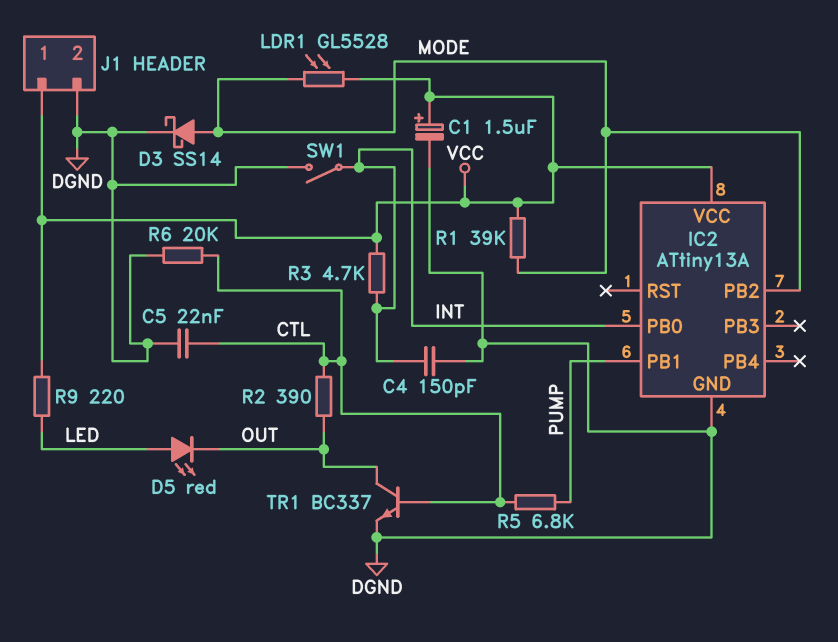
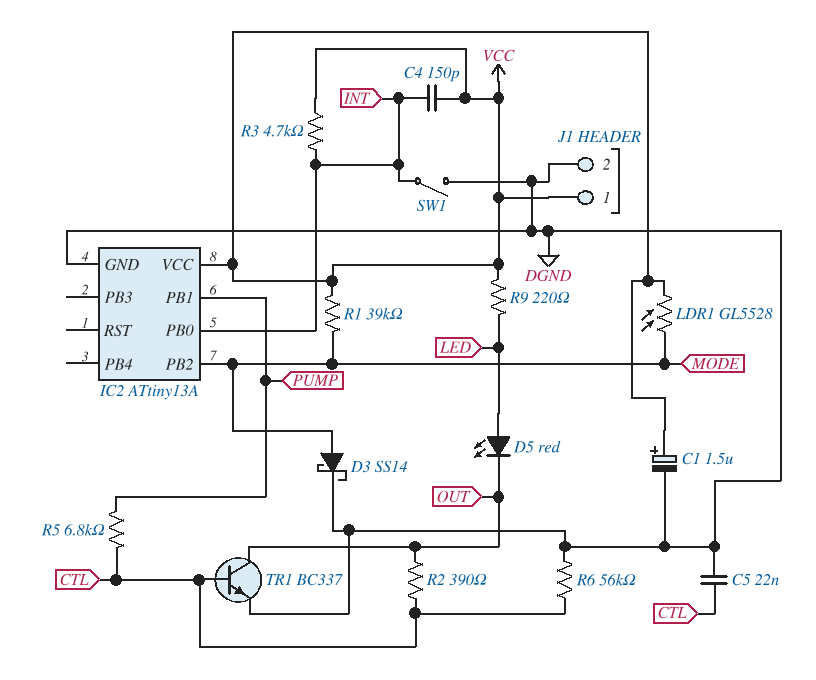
C4: 150pF (DGND, INT) -> 150pF (INT, VCC)
R6: 20k (CTL, DGND) -> 56k (CTL, DGND)

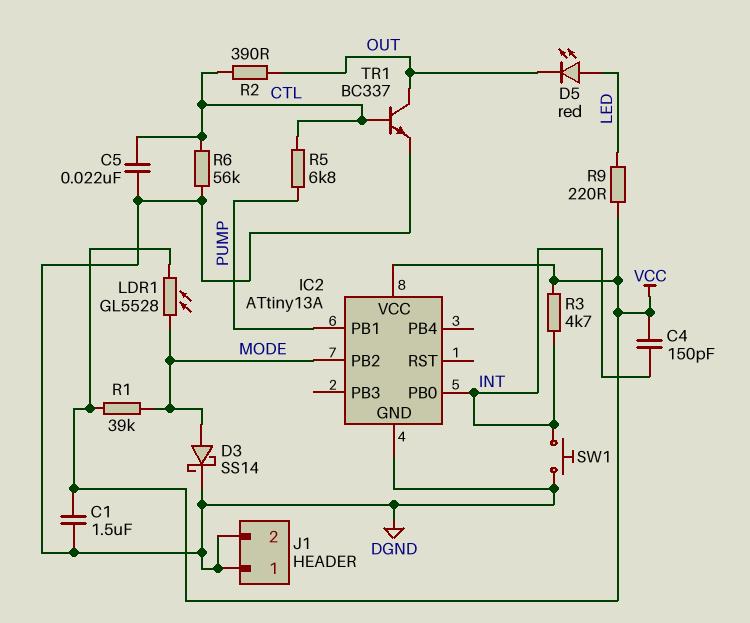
C1: 1.5uF (plus VCC, minus DGND) -> 1.5uF (DGND, VCC)
J1 pin 1: VCC -> DGND
SW1: switch (DGND, INT) -> button (DGND, INT)

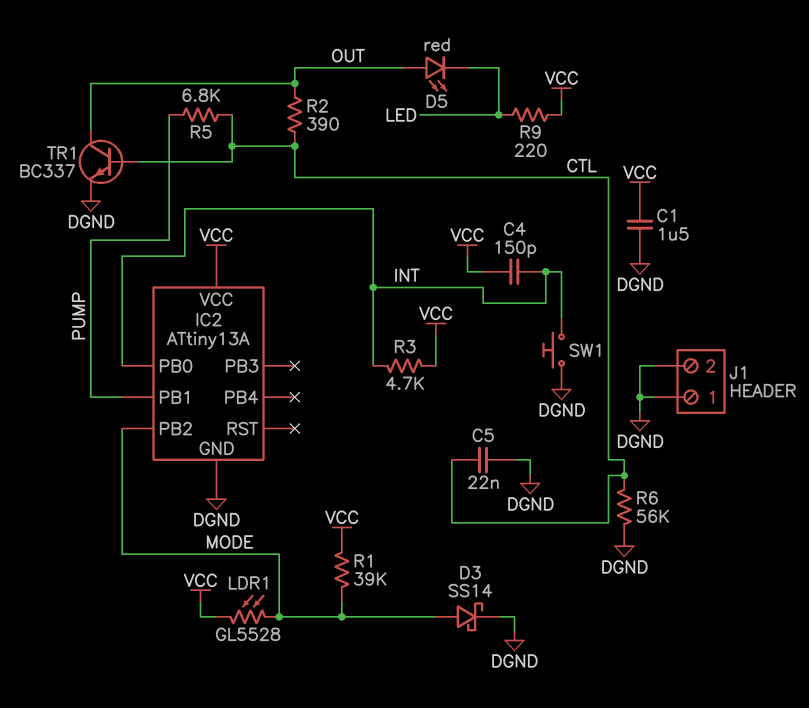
D5: LED red (A LED, K OUT) -> LED red (A OUT, K LED)

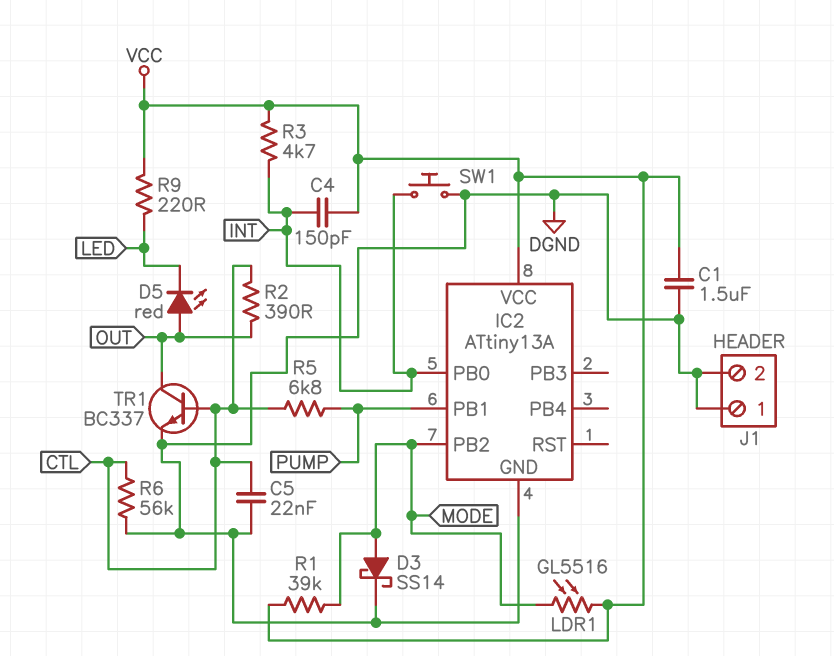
LDR1: GL5528 (MODE, VCC) -> GL5516 (MODE, VCC)

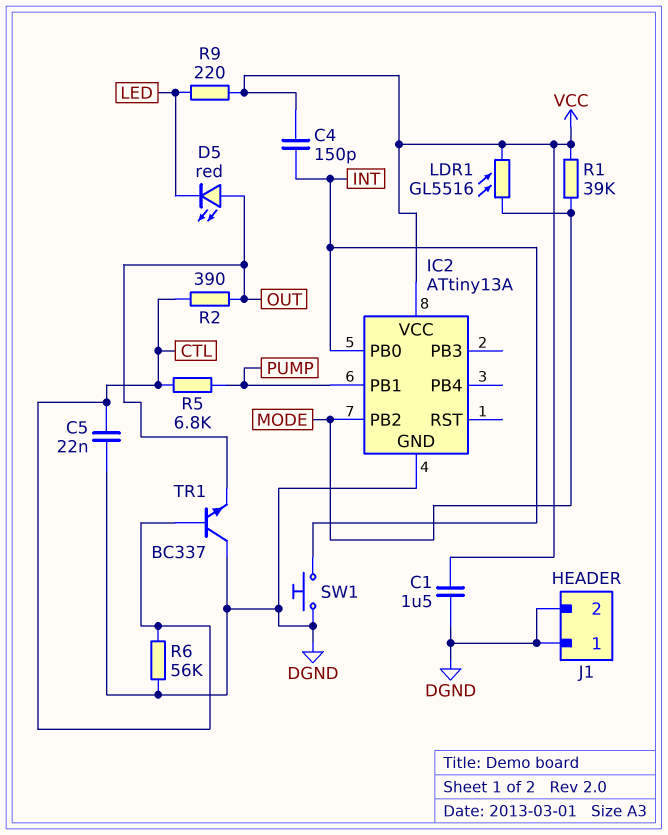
D3: schottky SS14 (A MODE, K DGND) -> none
R3: 4.7k (INT, VCC) -> none
TR1: NPN BC337 (B CTL, C OUT, E DGND) -> NPN BC337 (B CTL, C DGND, E OUT)

